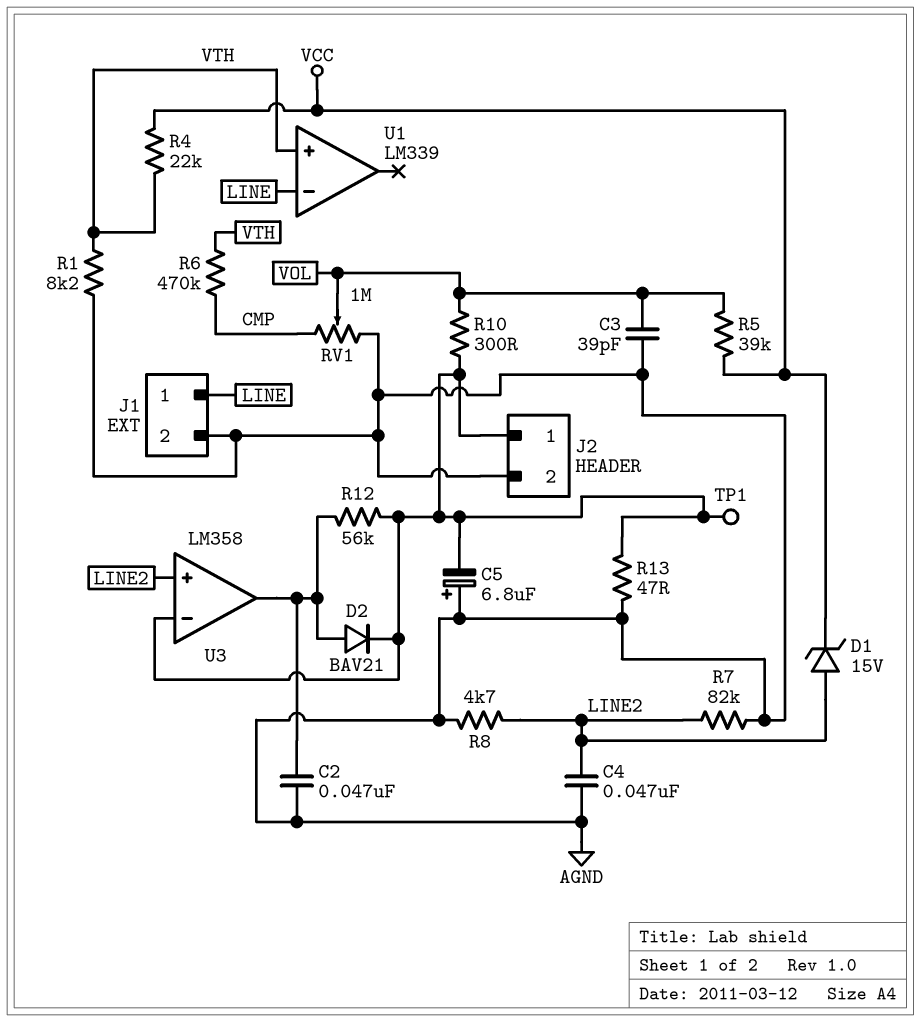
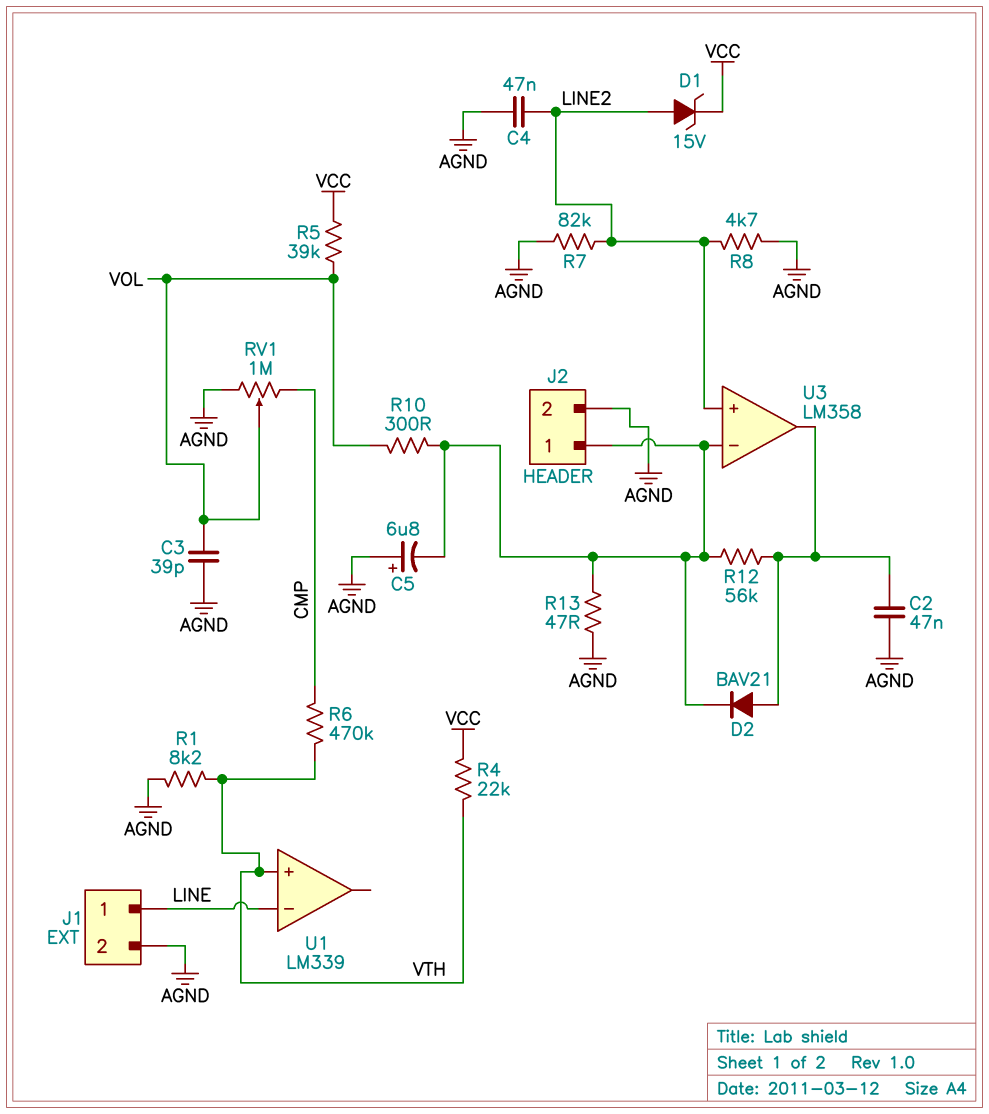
TP1: test point (J2/1) -> none

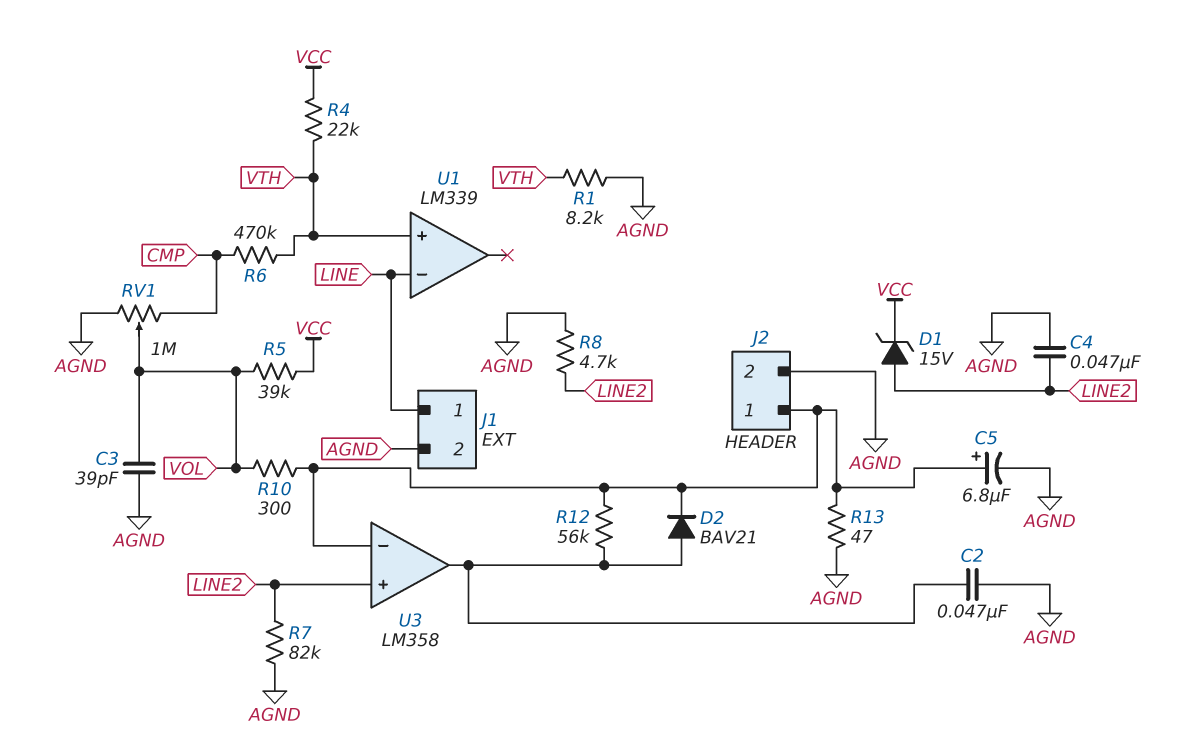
C5: 6.8uF (plus AGND, minus J2/1) -> 6.8uF (plus J2/1, minus AGND)

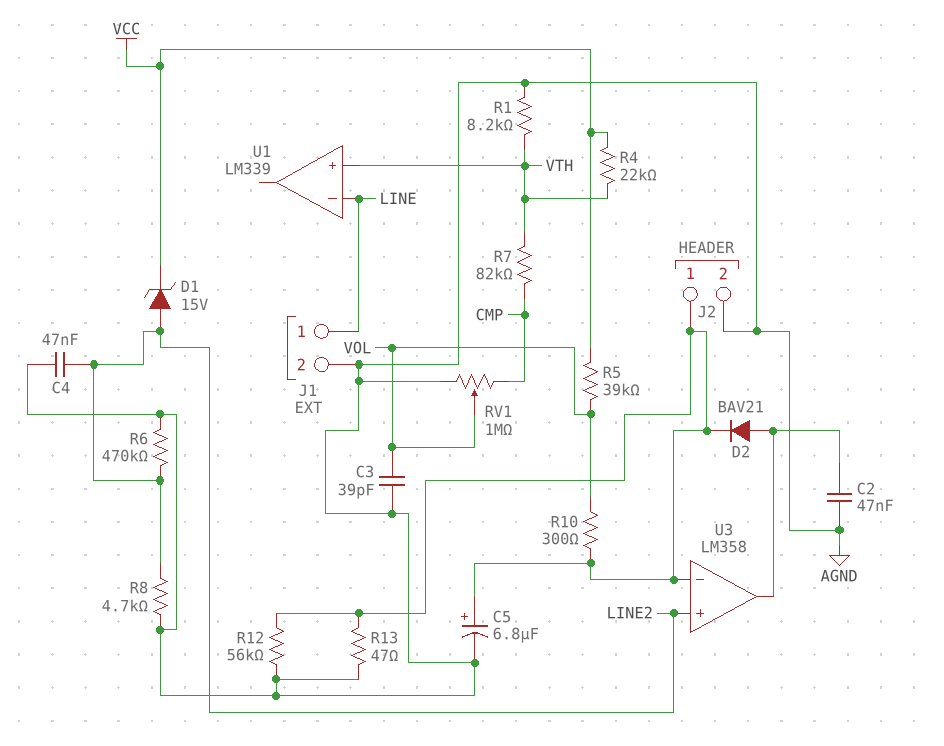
R6: 470k (CMP, VTH) -> 470k (AGND, LINE2)
R7: 82k (AGND, LINE2) -> 82k (CMP, VTH)
R12: 56k (J2/1, U3/out) -> 56k (AGND, J2/1)

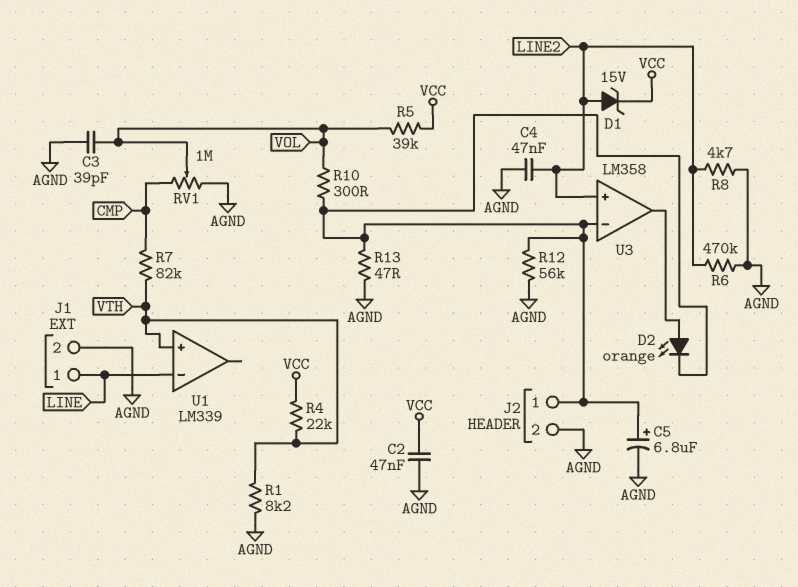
C2: 47nF (AGND, U3/out) -> 47nF (AGND, VCC)
D2: diode BAV21 (A U3/out, K J2/1) -> LED orange (A U3/out, K J2/1)

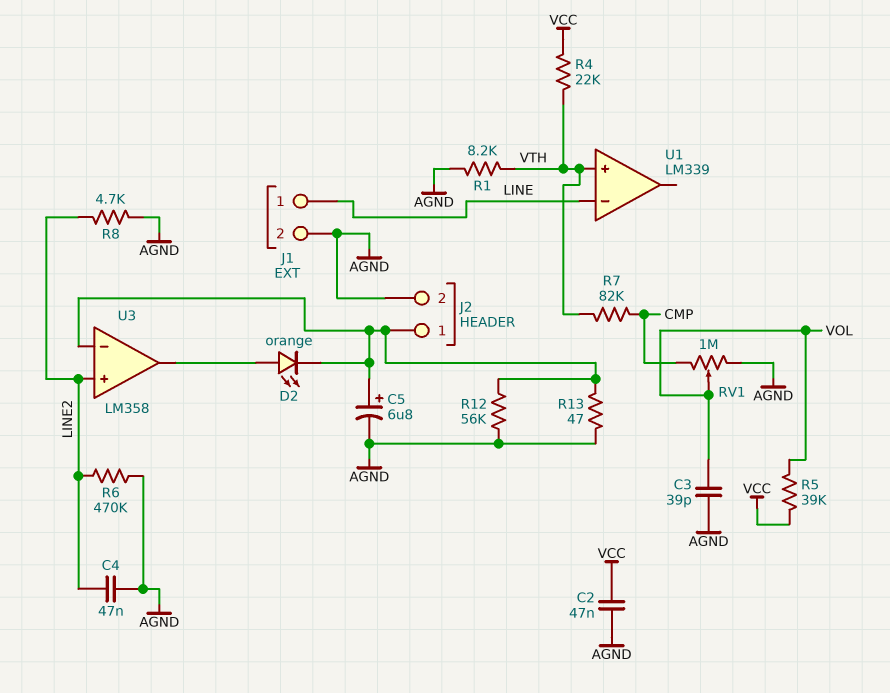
D1: zener 15V (A LINE2, K VCC) -> none
R10: 300 (J2/1, VOL) -> none

